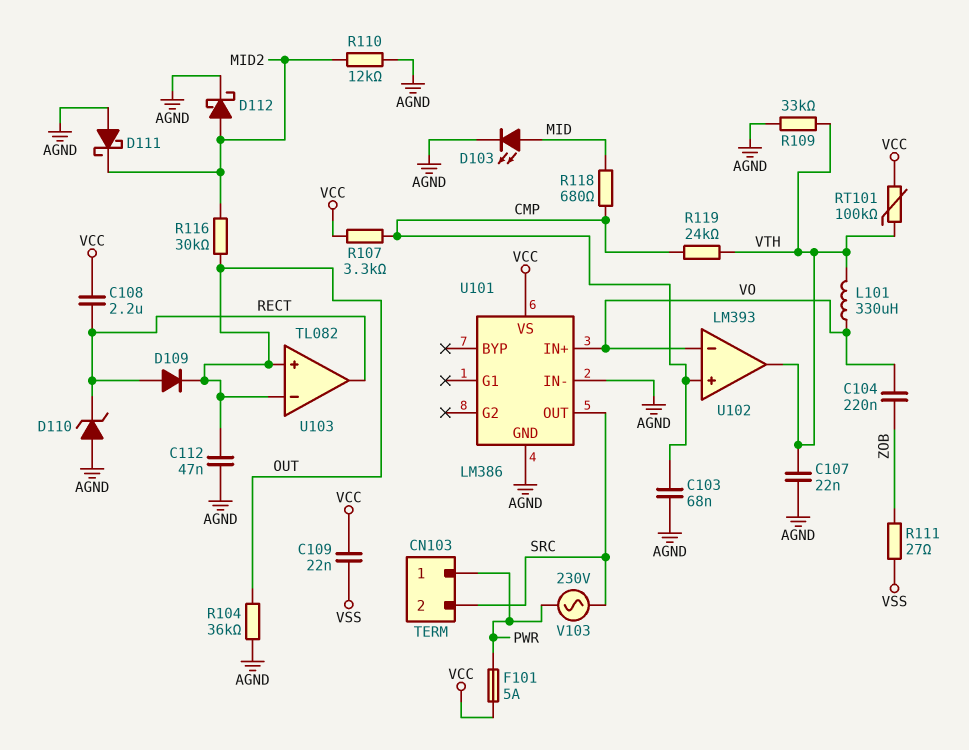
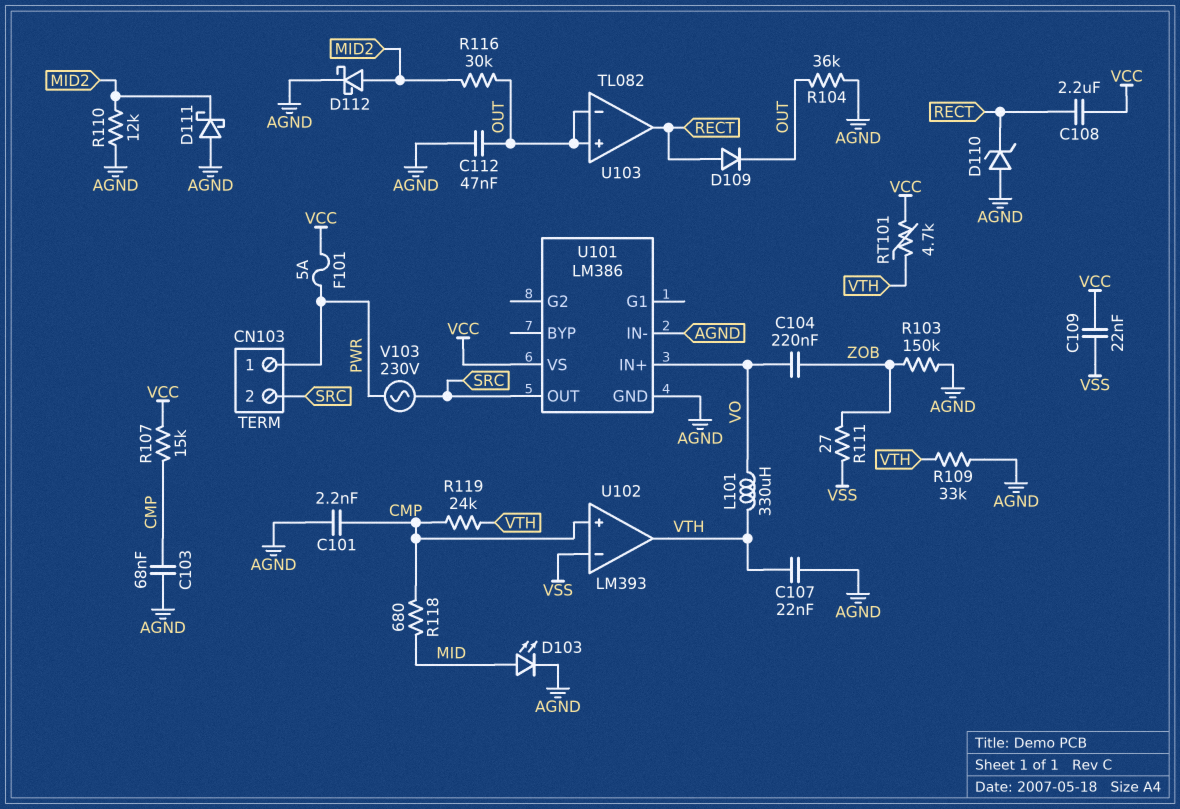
C101: none -> 2.2nF (AGND, CMP)
R103: none -> 150k (AGND, ZOB)
R107: 3.3k (CMP, VCC) -> 15k (CMP, VCC)
RT101: 100k (VCC, VTH) -> 4.7k (VCC, VTH)
U102 pin in-: VO -> VSS

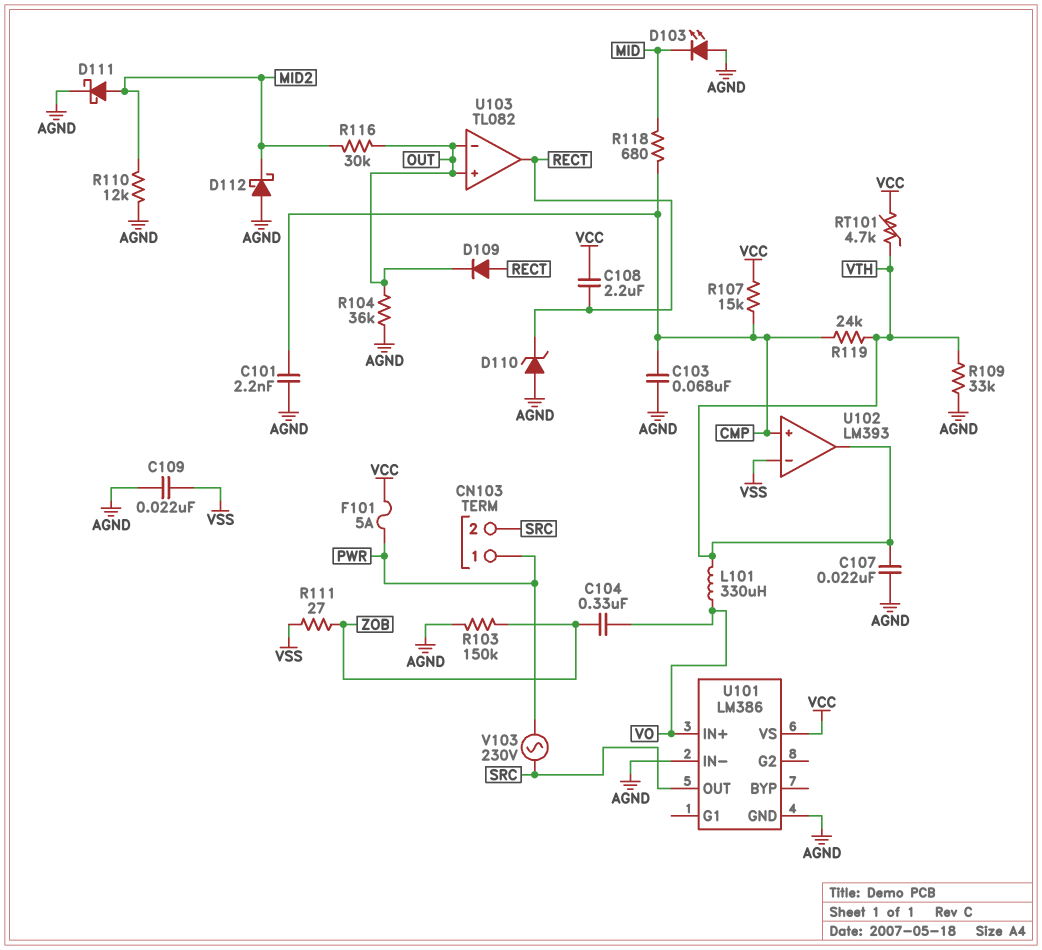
C104: 220nF (VO, ZOB) -> 330nF (VO, ZOB)
C109: 22nF (VCC, VSS) -> 22nF (AGND, VSS)
C112: 47nF (AGND, OUT) -> none
D103: LED (A MID, K AGND) -> LED (A AGND, K MID)
D111: schottky (A AGND, K MID2) -> schottky (A MID2, K AGND)
D112: schottky (A MID2, K AGND) -> schottky (A AGND, K MID2)

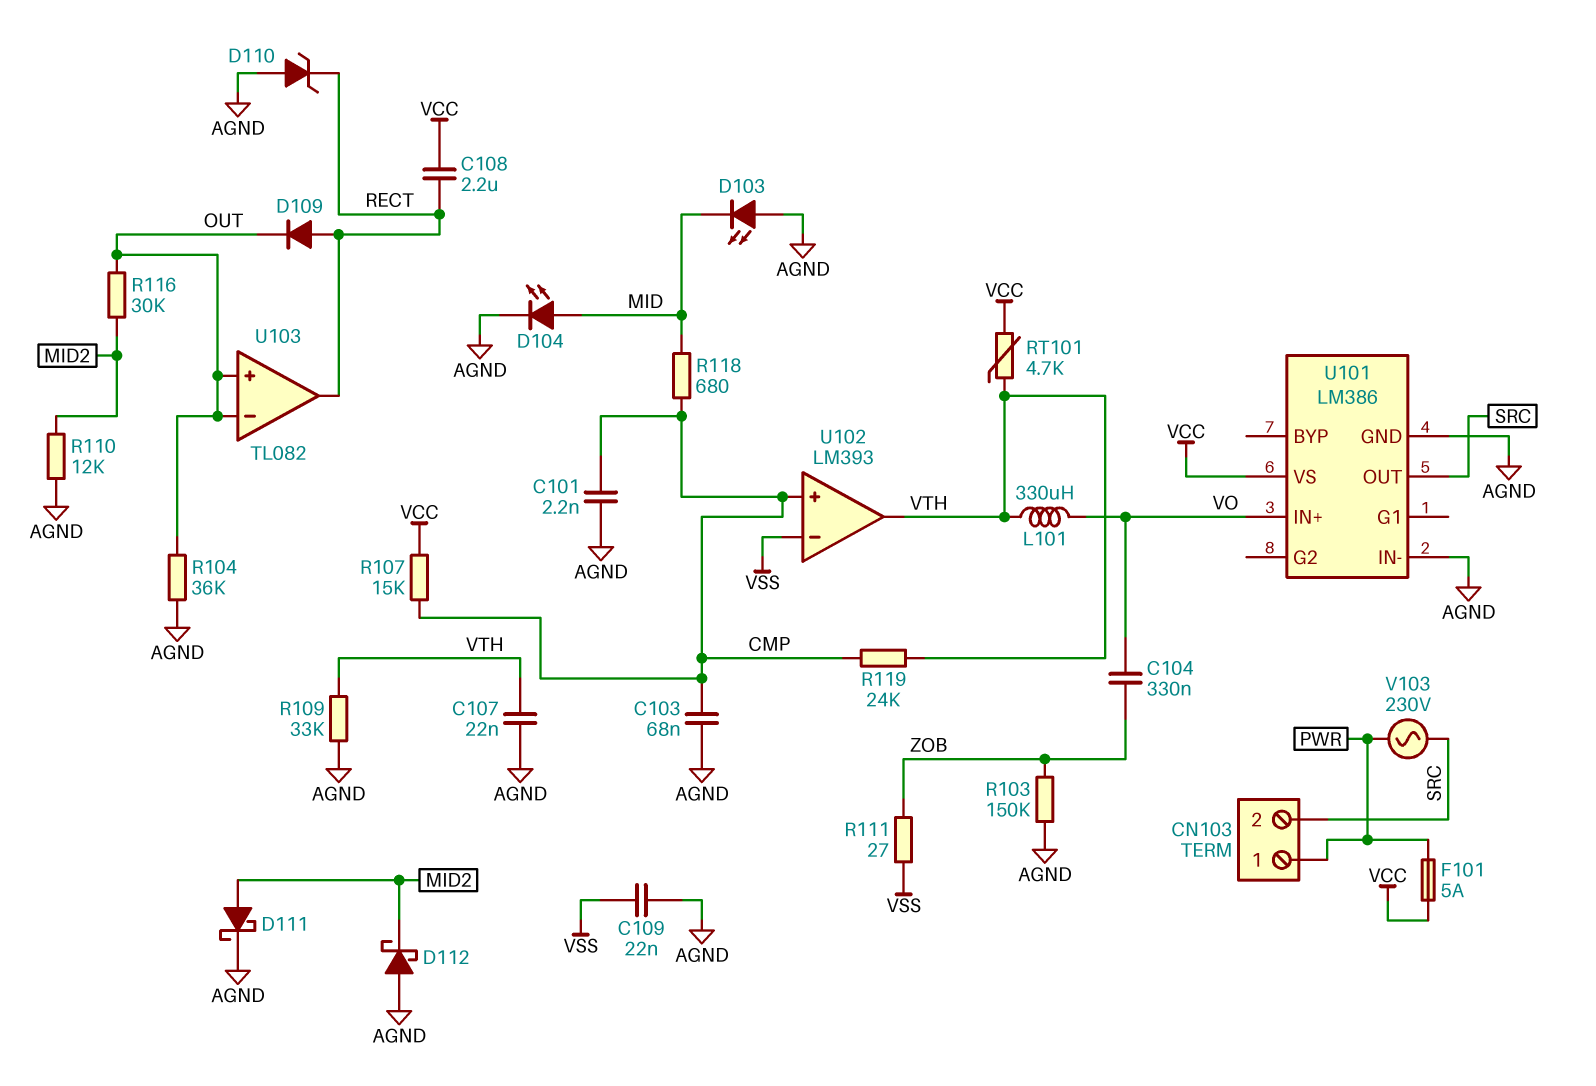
D104: none -> LED (A MID, K AGND)

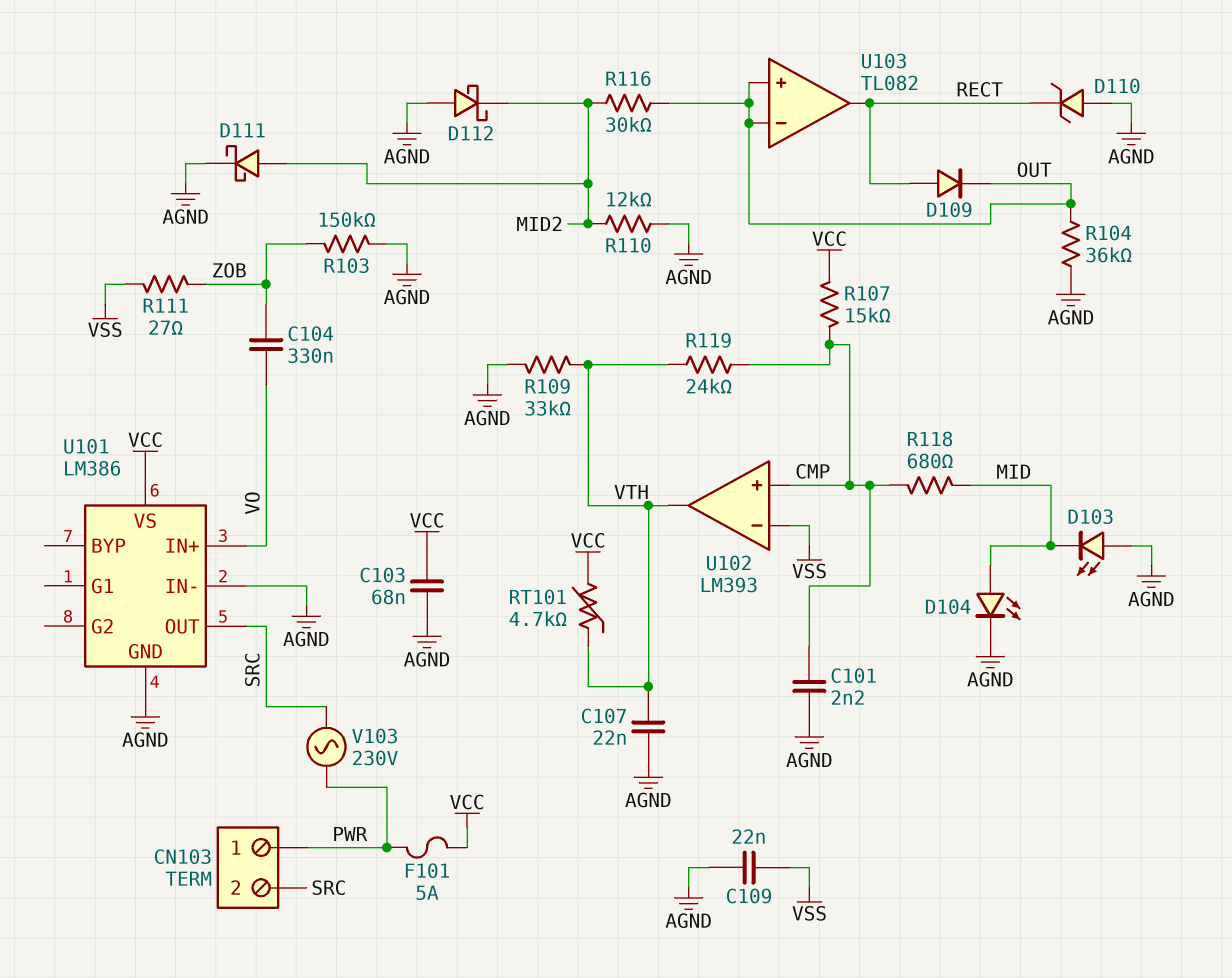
C103: 68nF (AGND, CMP) -> 68nF (AGND, VCC)
C108: 2.2uF (RECT, VCC) -> none
L101: 330uH (VO, VTH) -> none

